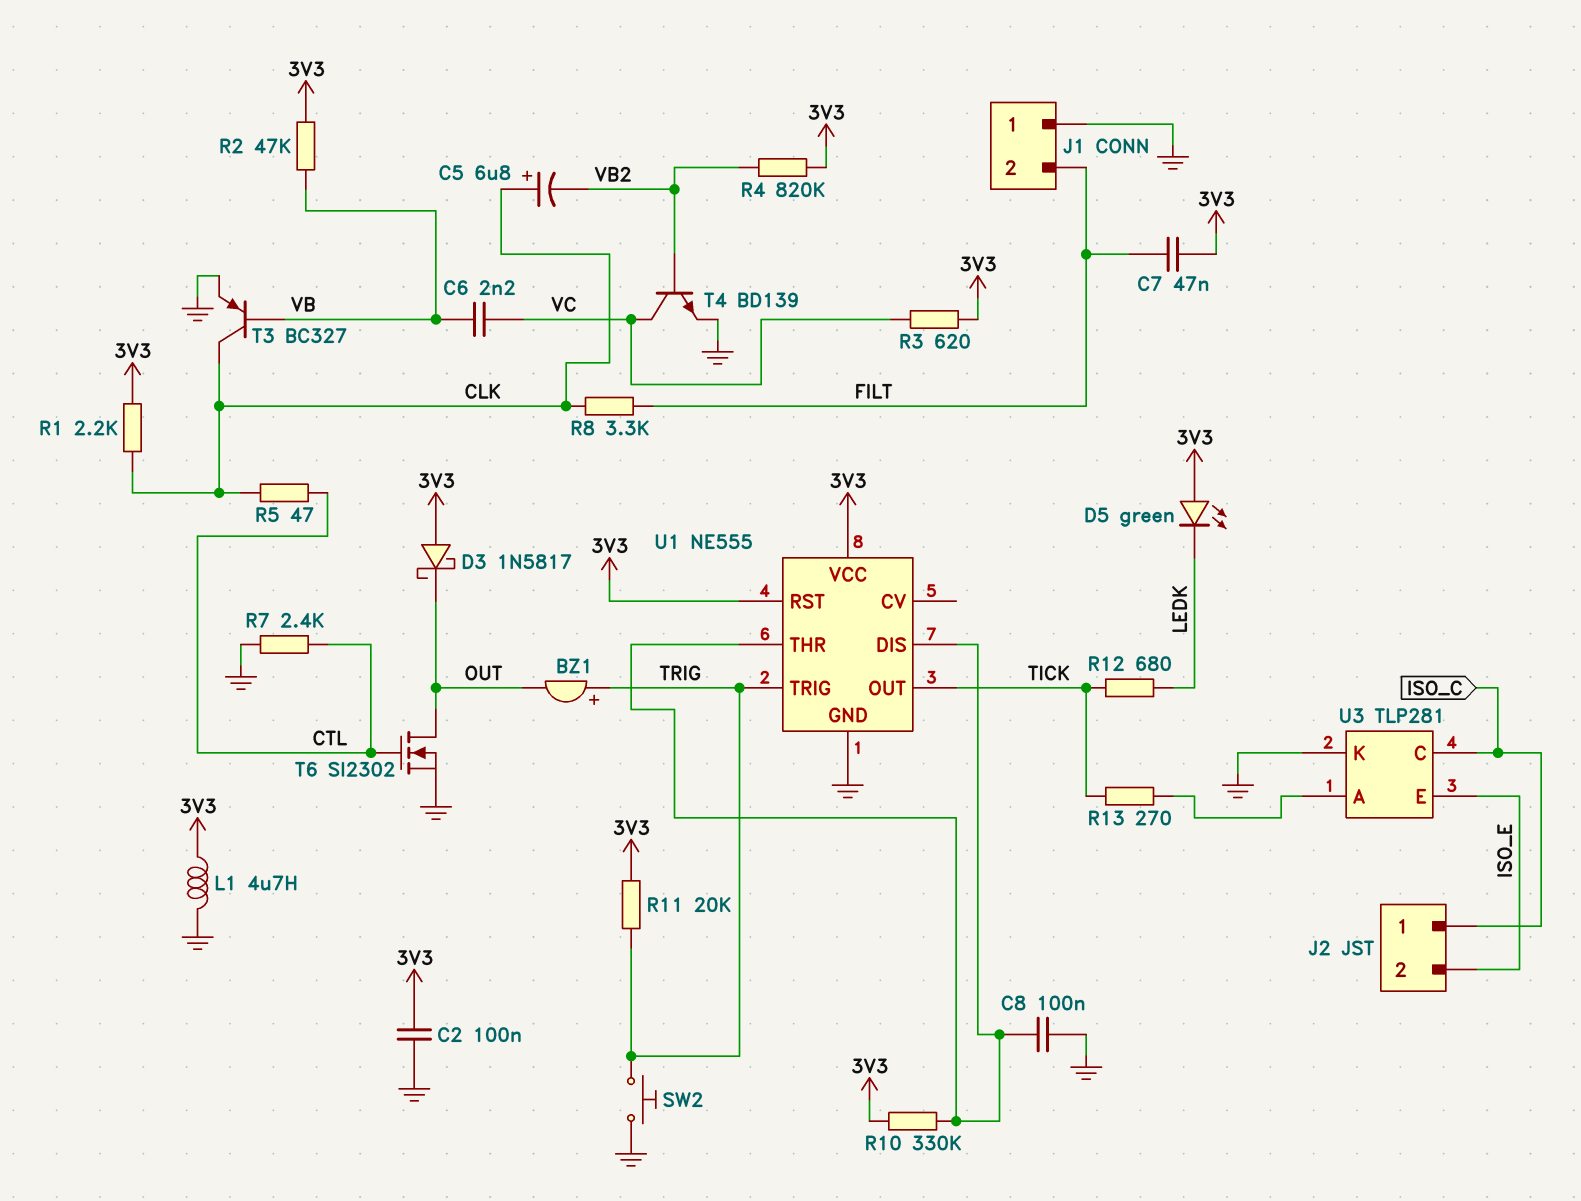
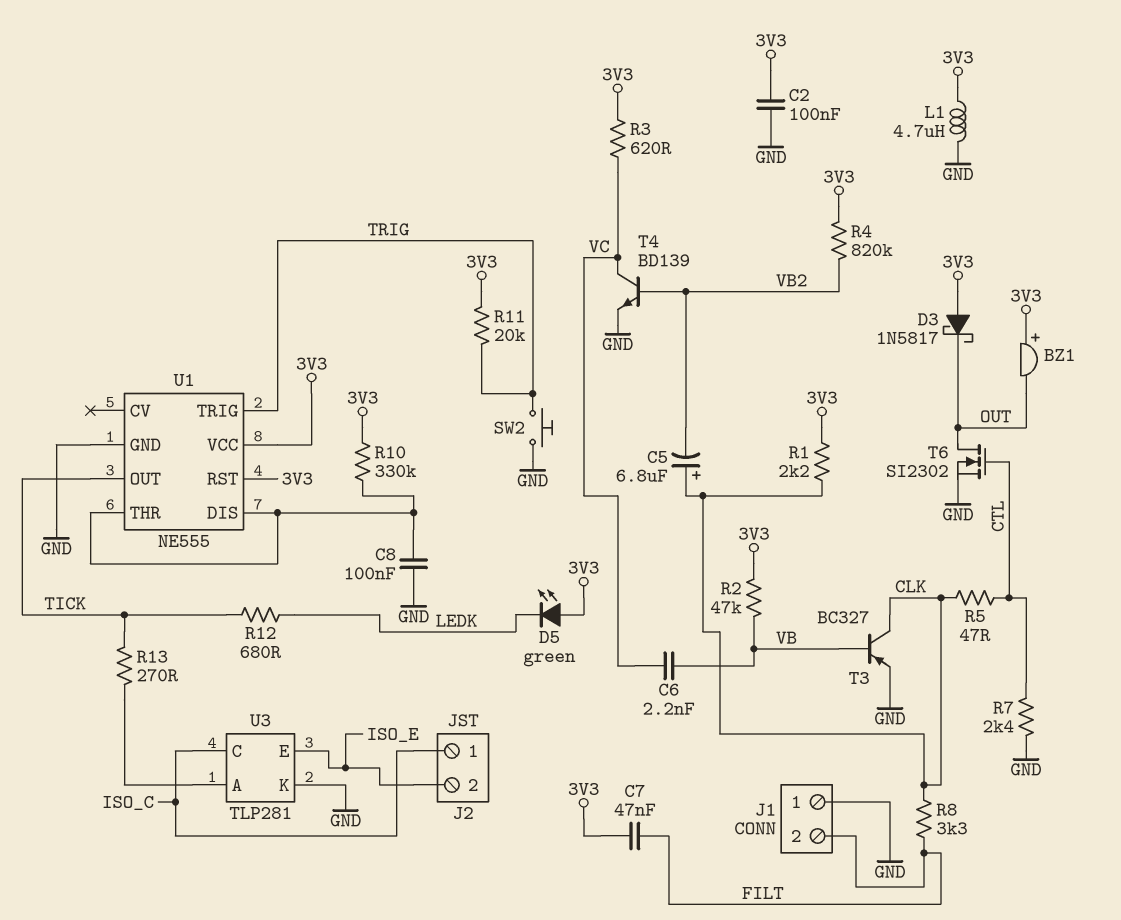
BZ1: buzzer (plus TRIG, minus OUT) -> buzzer (plus 3V3, minus OUT)

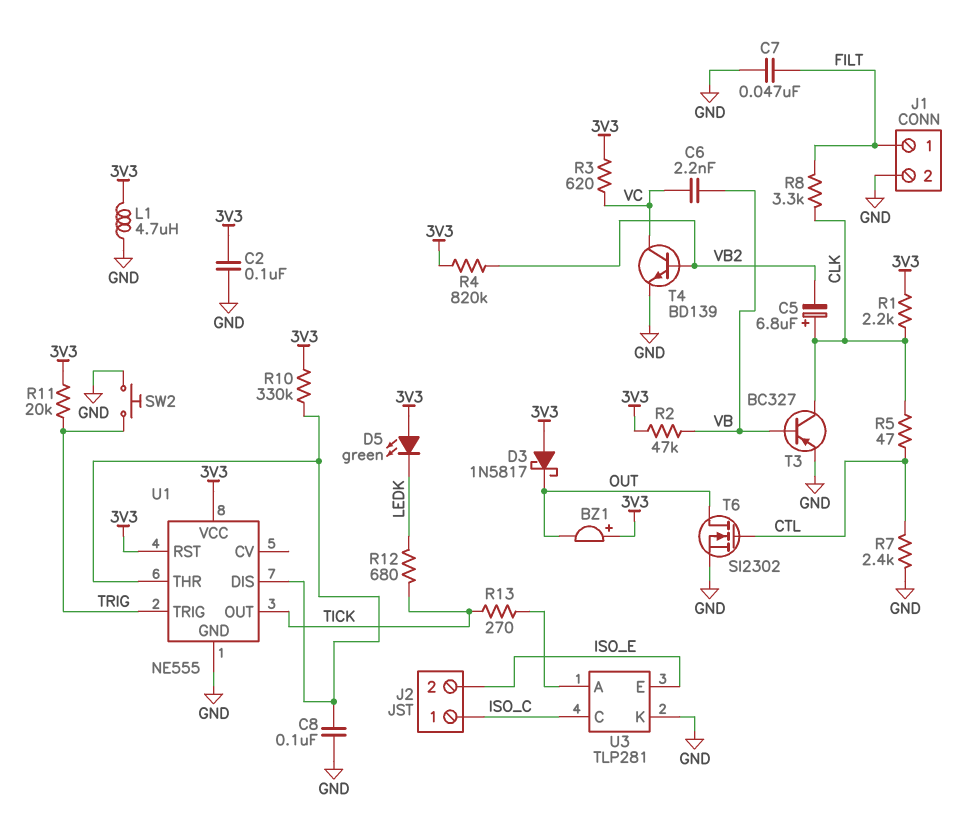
C7: 47nF (3V3, FILT) -> 47nF (FILT, GND)
J1 pin 1: GND -> FILT
J1 pin 2: FILT -> GND

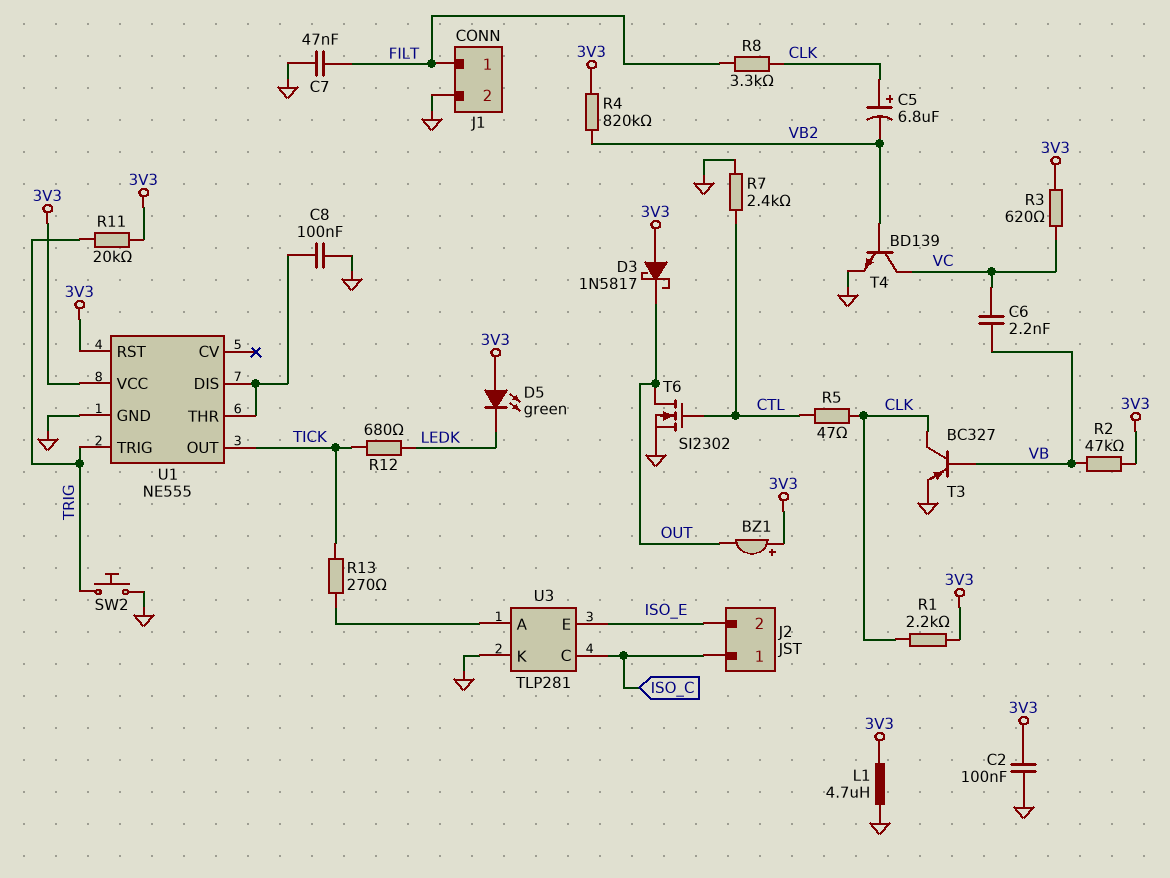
R10: 330k (3V3, U1/DIS) -> none

